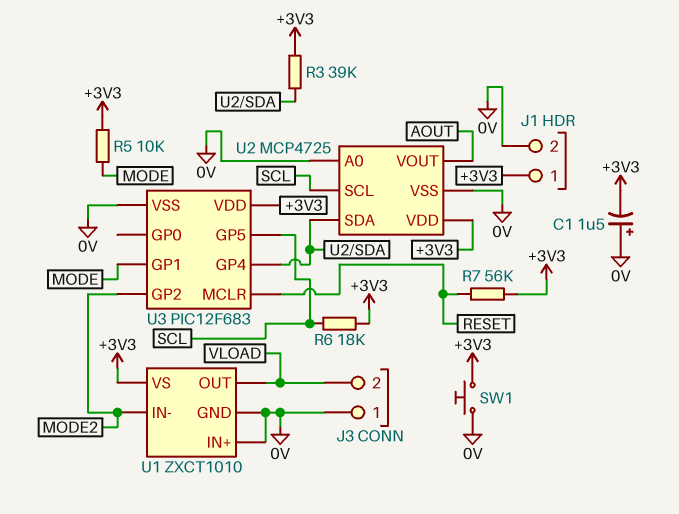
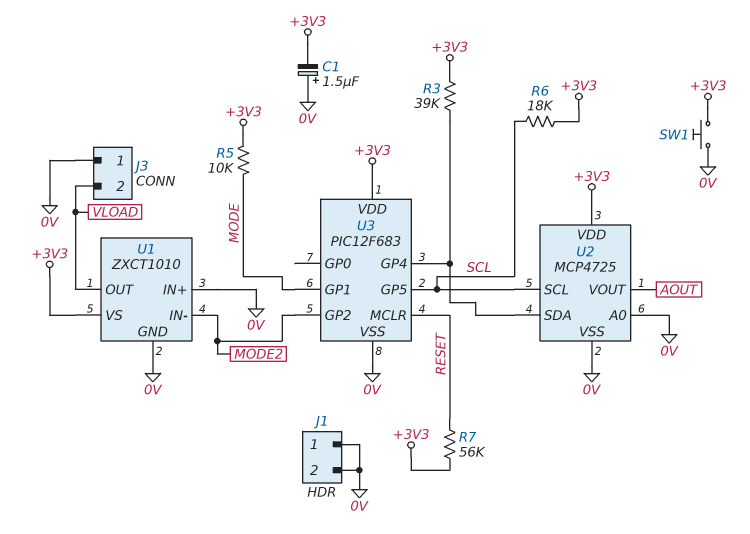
J1 pin 1: +3V3 -> 0V

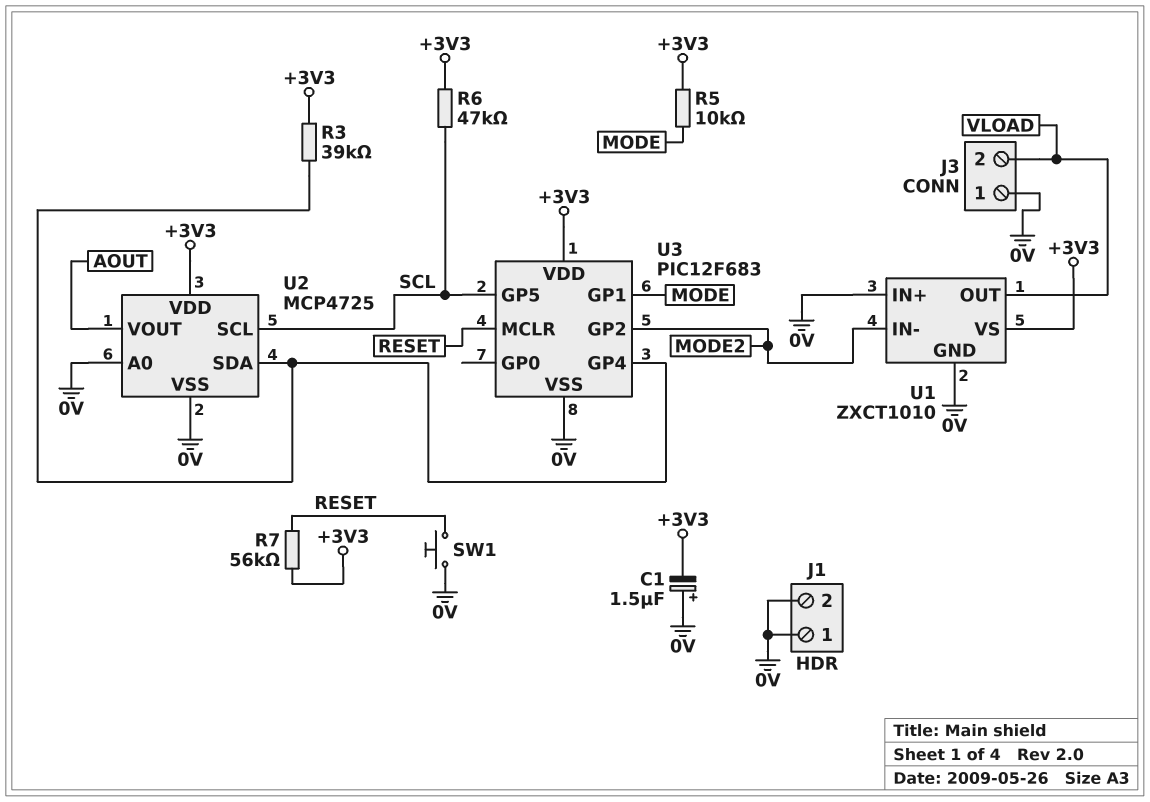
R6: 18k (+3V3, SCL) -> 47k (+3V3, SCL)
SW1: button (+3V3, 0V) -> button (0V, RESET)

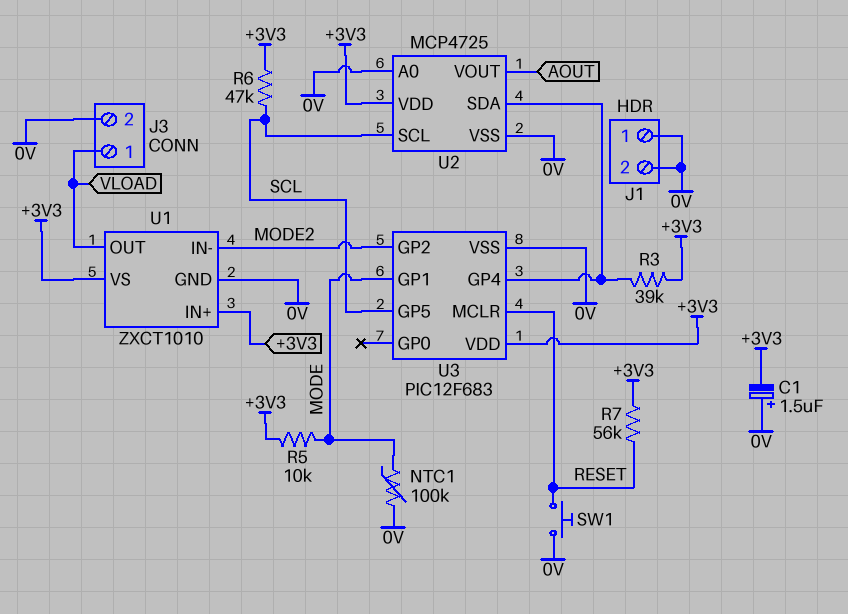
J3 pin 1: 0V -> VLOAD
J3 pin 2: VLOAD -> 0V
NTC1: none -> 100k (0V, MODE)
U1 pin IN+: 0V -> +3V3

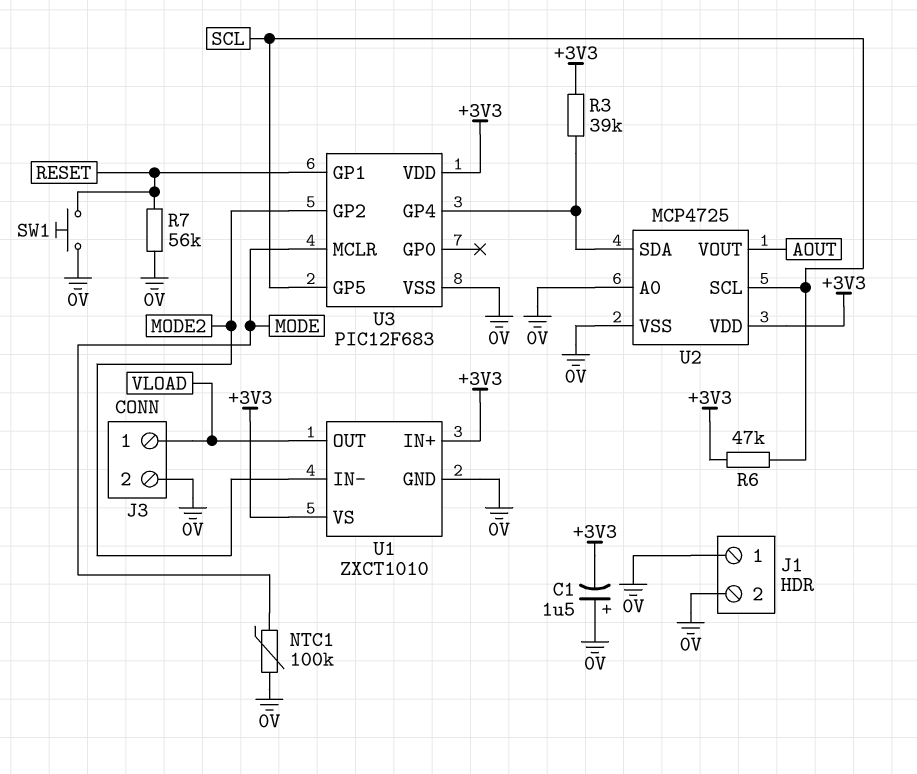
R5: 10k (+3V3, MODE) -> none
R7: 56k (+3V3, RESET) -> 56k (0V, RESET)
U3 pin GP1: MODE -> RESET
U3 pin MCLR: RESET -> MODE

